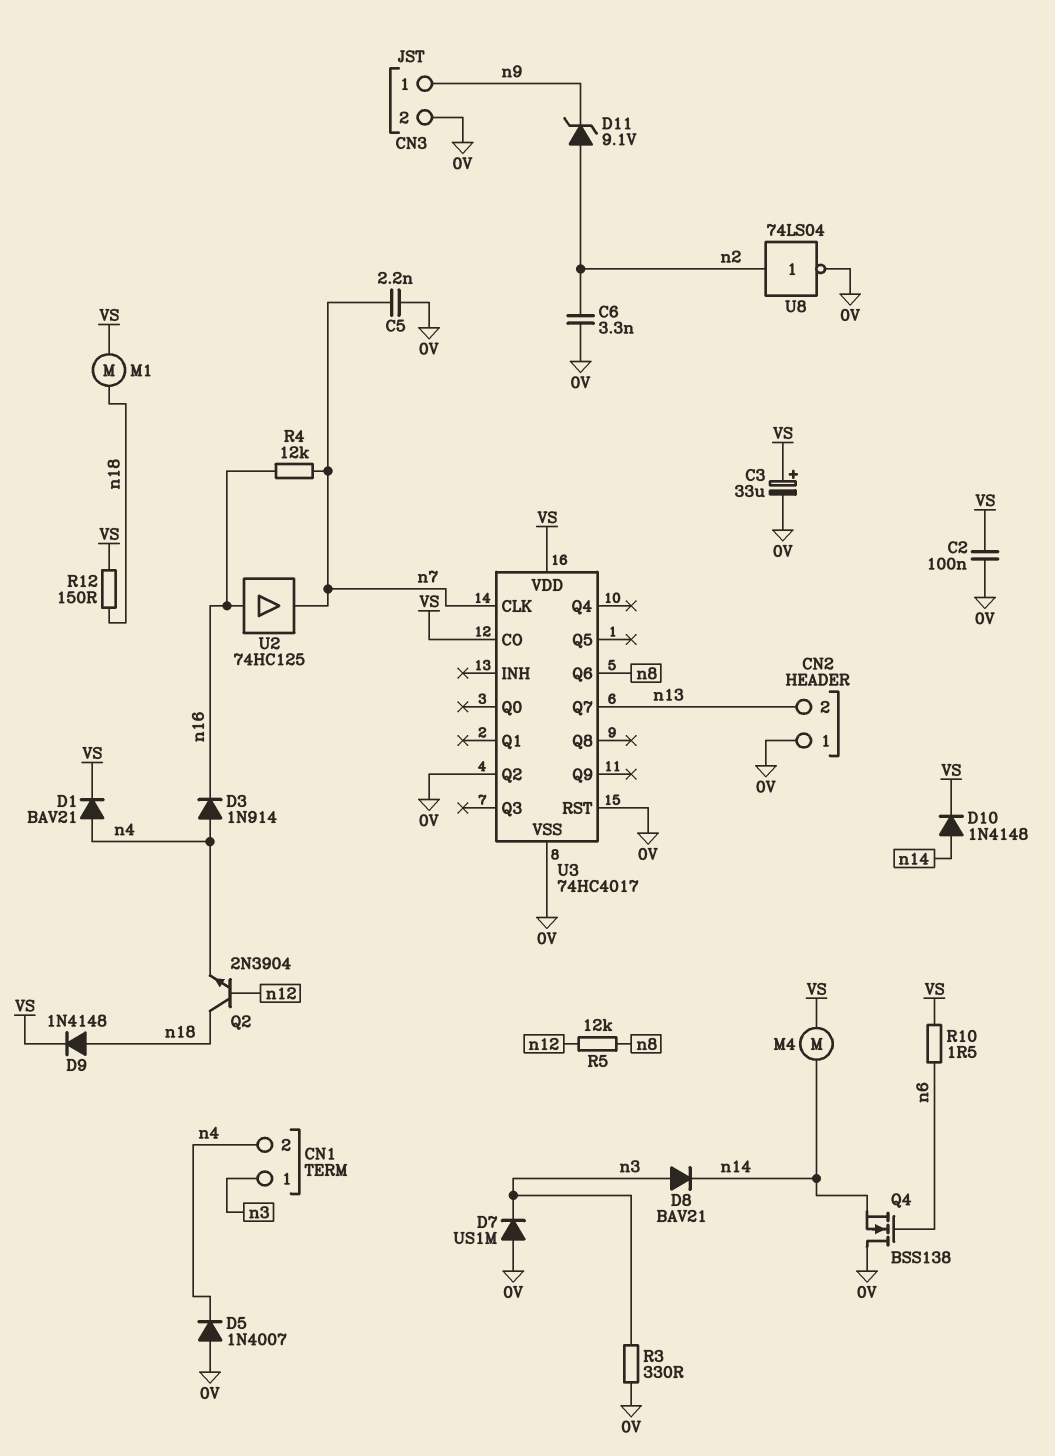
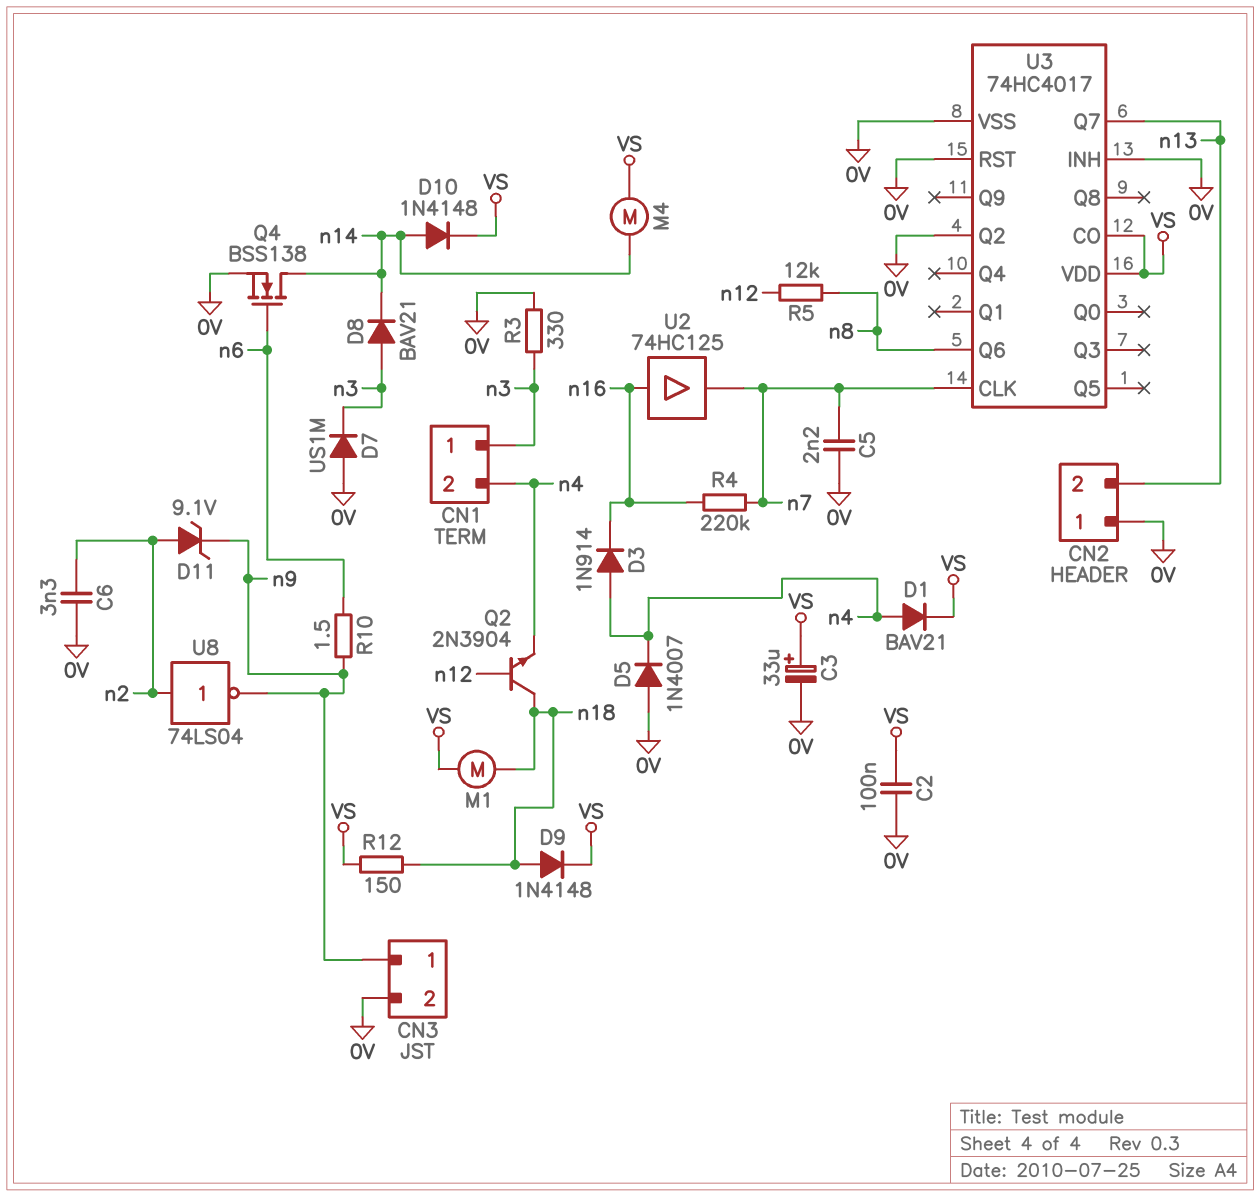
Q4: NMOS BSS138 (G n6, D 0V, S n14) -> NMOS BSS138 (G n6, D n14, S 0V)
R4: 12k (n7, n16) -> 220k (n7, n16)
R10: 1.5 (VS, n6) -> 1.5 (n6, n9)
U3 pin INH: none -> 0V
U8: NOT 74LS04 (in n2, out 0V) -> NOT 74LS04 (in n2, out n9)

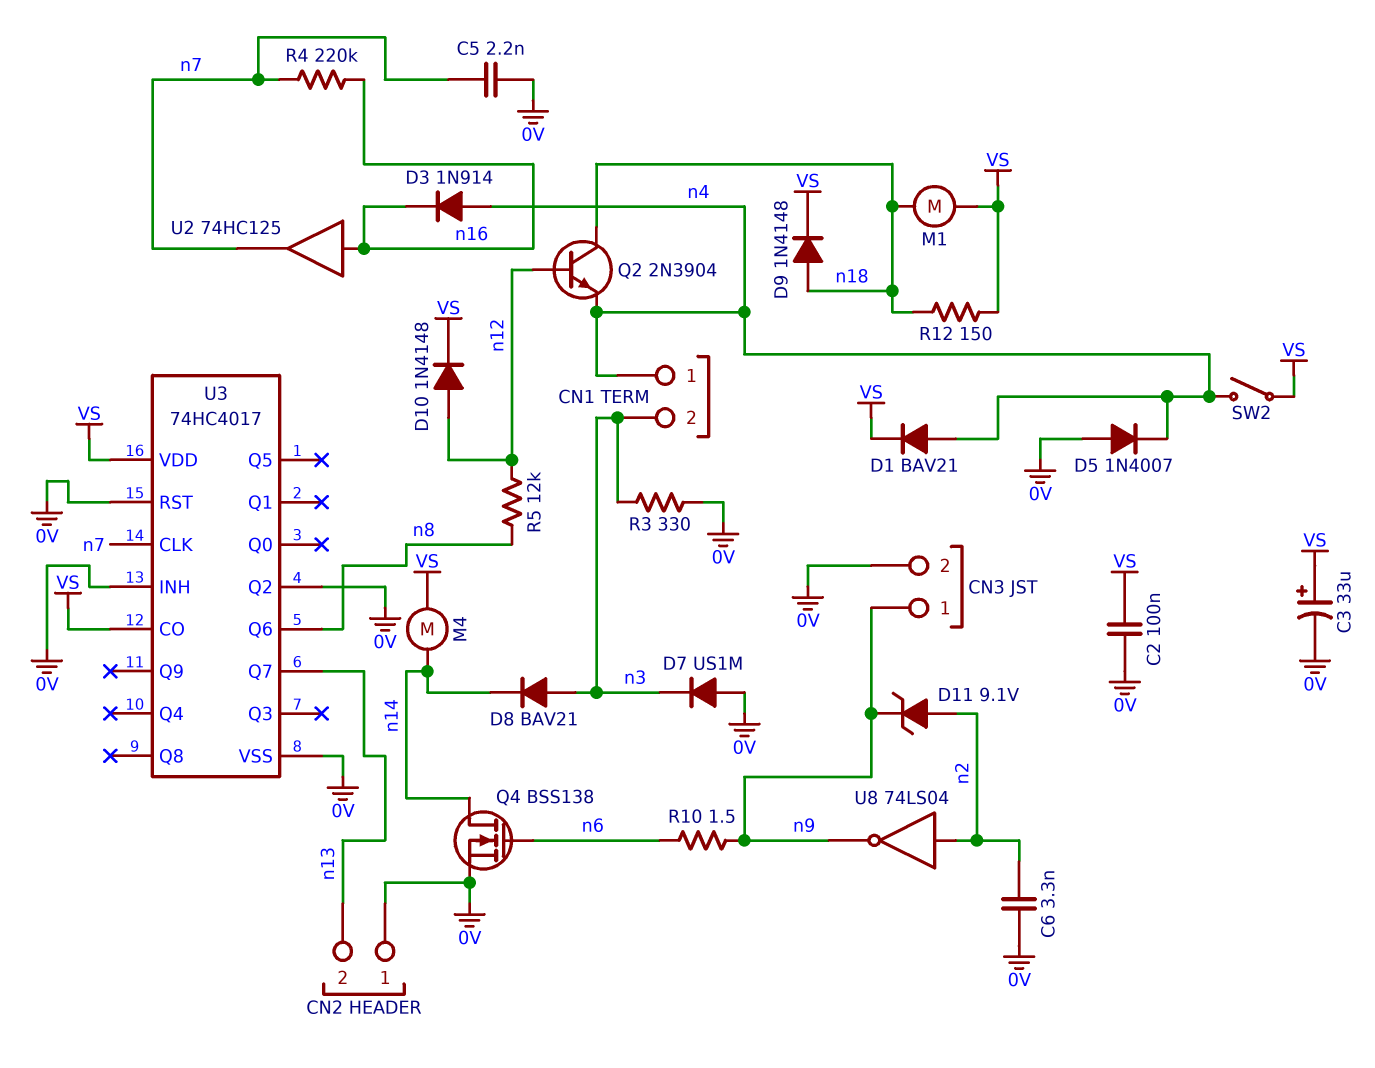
CN1 pin 1: n3 -> n4
CN1 pin 2: n4 -> n3
D10: diode 1N4148 (A n14, K VS) -> diode 1N4148 (A n12, K VS)
SW2: none -> switch (VS, n4)

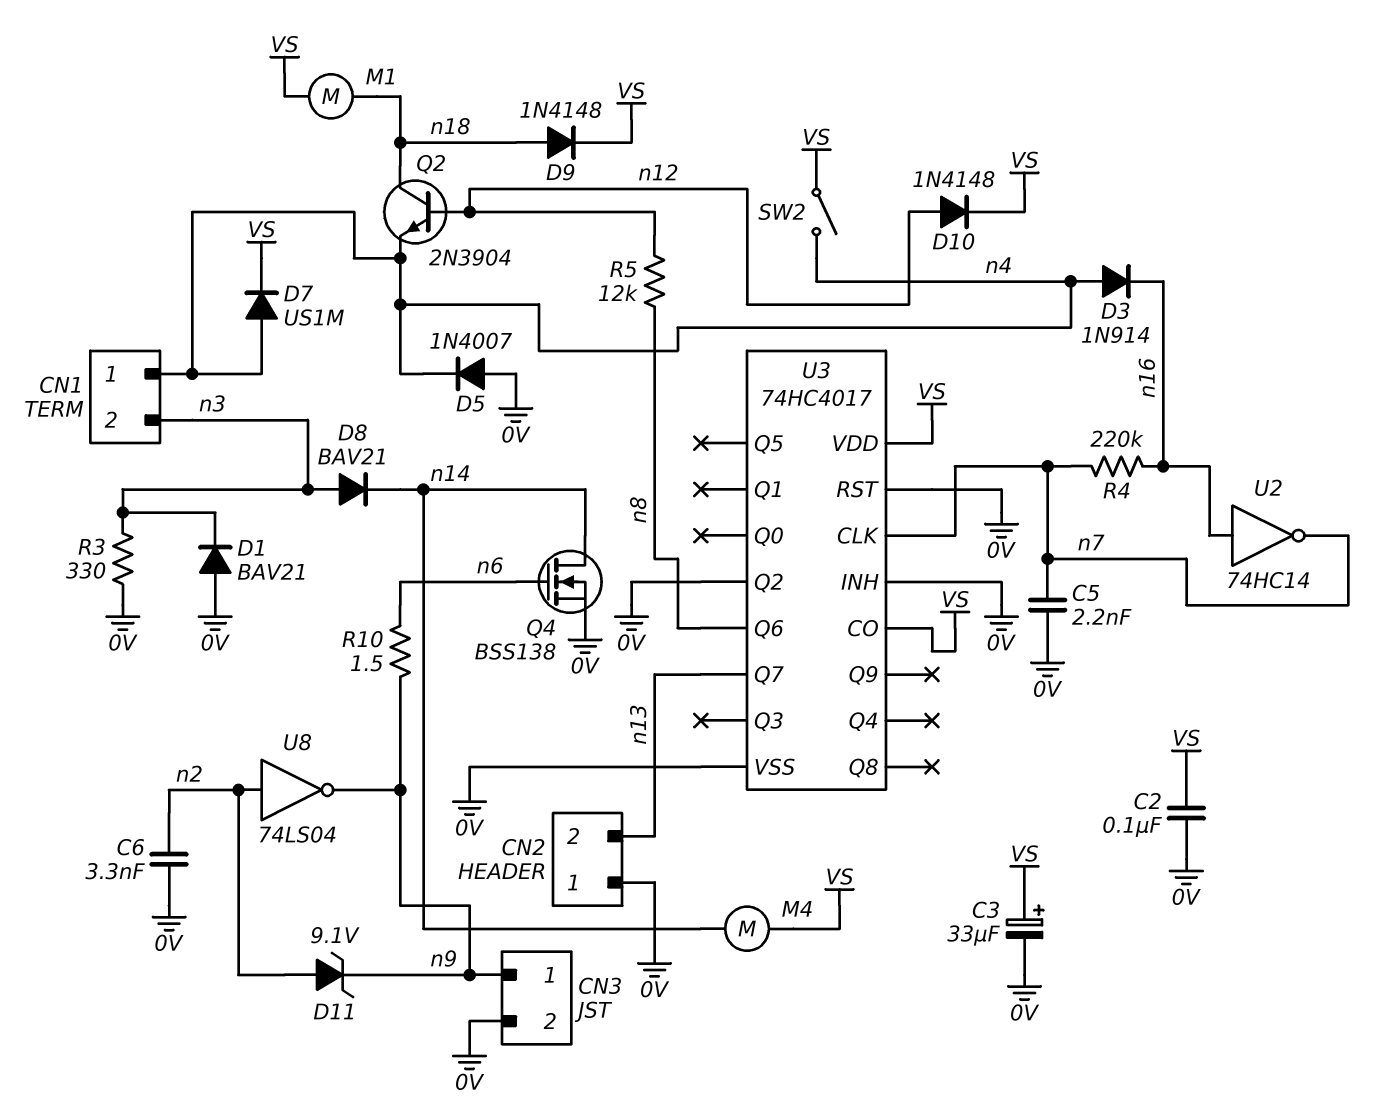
D1: diode BAV21 (A n4, K VS) -> diode BAV21 (A 0V, K n3)
D7: diode US1M (A 0V, K n3) -> diode US1M (A n4, K VS)
R12: 150 (VS, n18) -> none
U2: buffer 74HC125 (in n16, out n7) -> NOT 74HC14 (in n16, out n7)

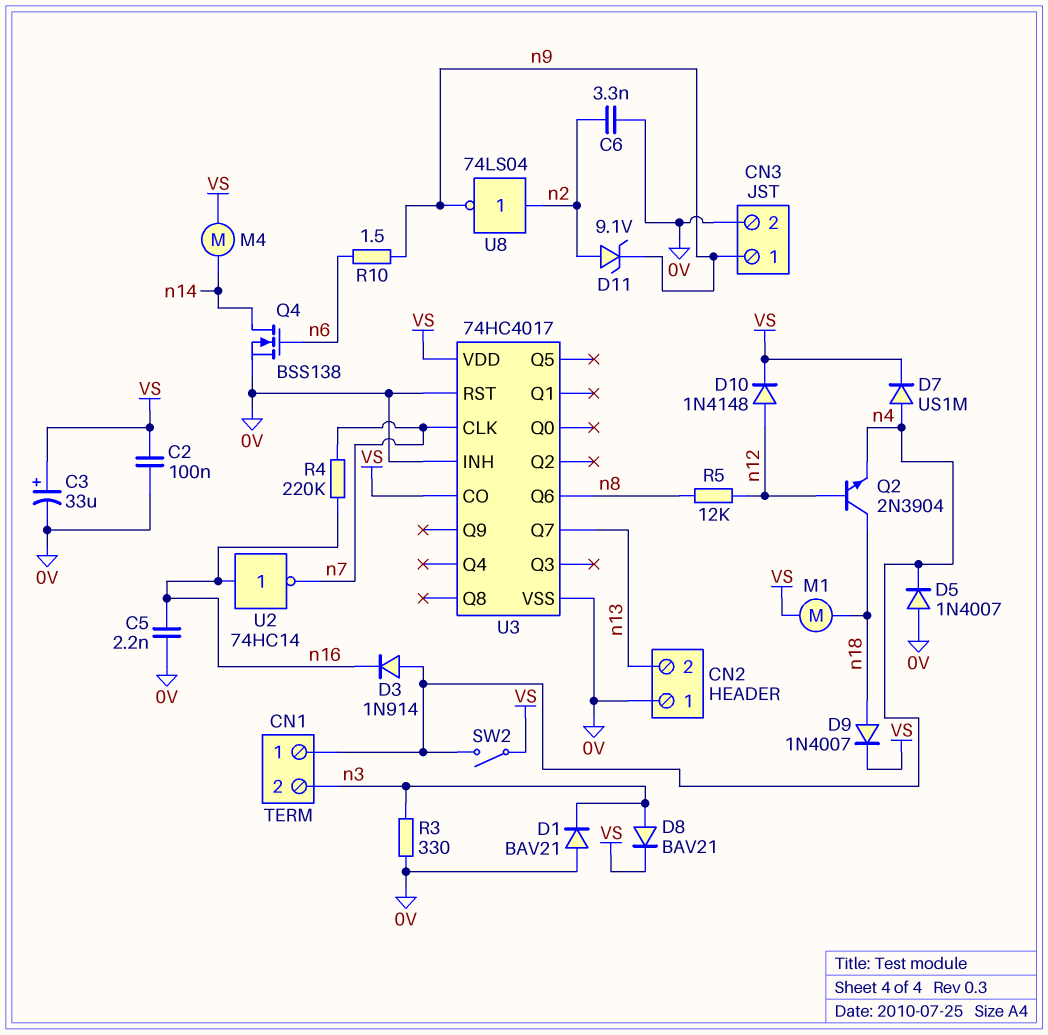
C5: 2.2nF (0V, n7) -> 2.2nF (0V, n16)
D8: diode BAV21 (A n3, K n14) -> diode BAV21 (A n3, K VS)
D9: diode 1N4148 (A n18, K VS) -> diode 1N4007 (A n18, K VS)
U3 pin Q2: 0V -> none

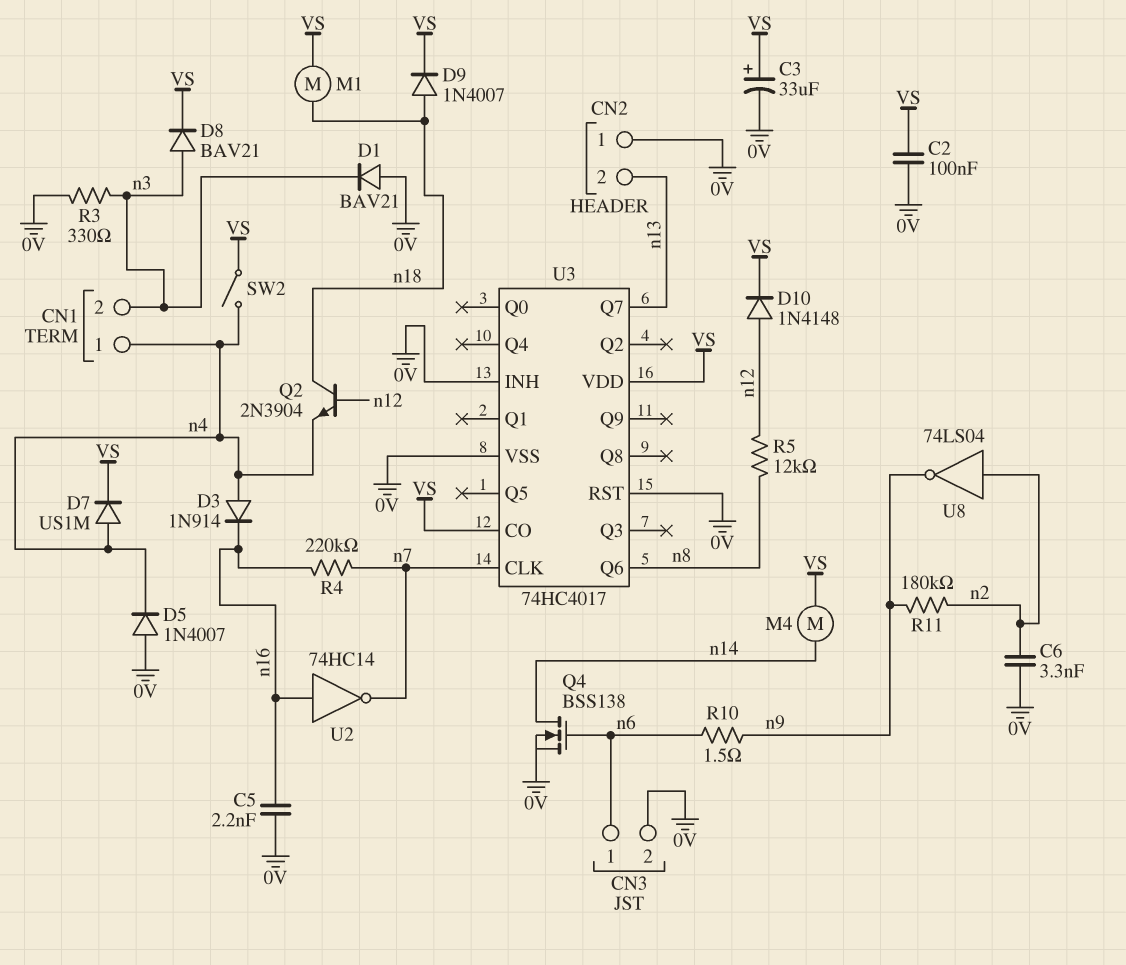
CN3 pin 1: n9 -> n6
D11: zener 9.1V (A n2, K n9) -> none
R11: none -> 180k (n2, n9)

